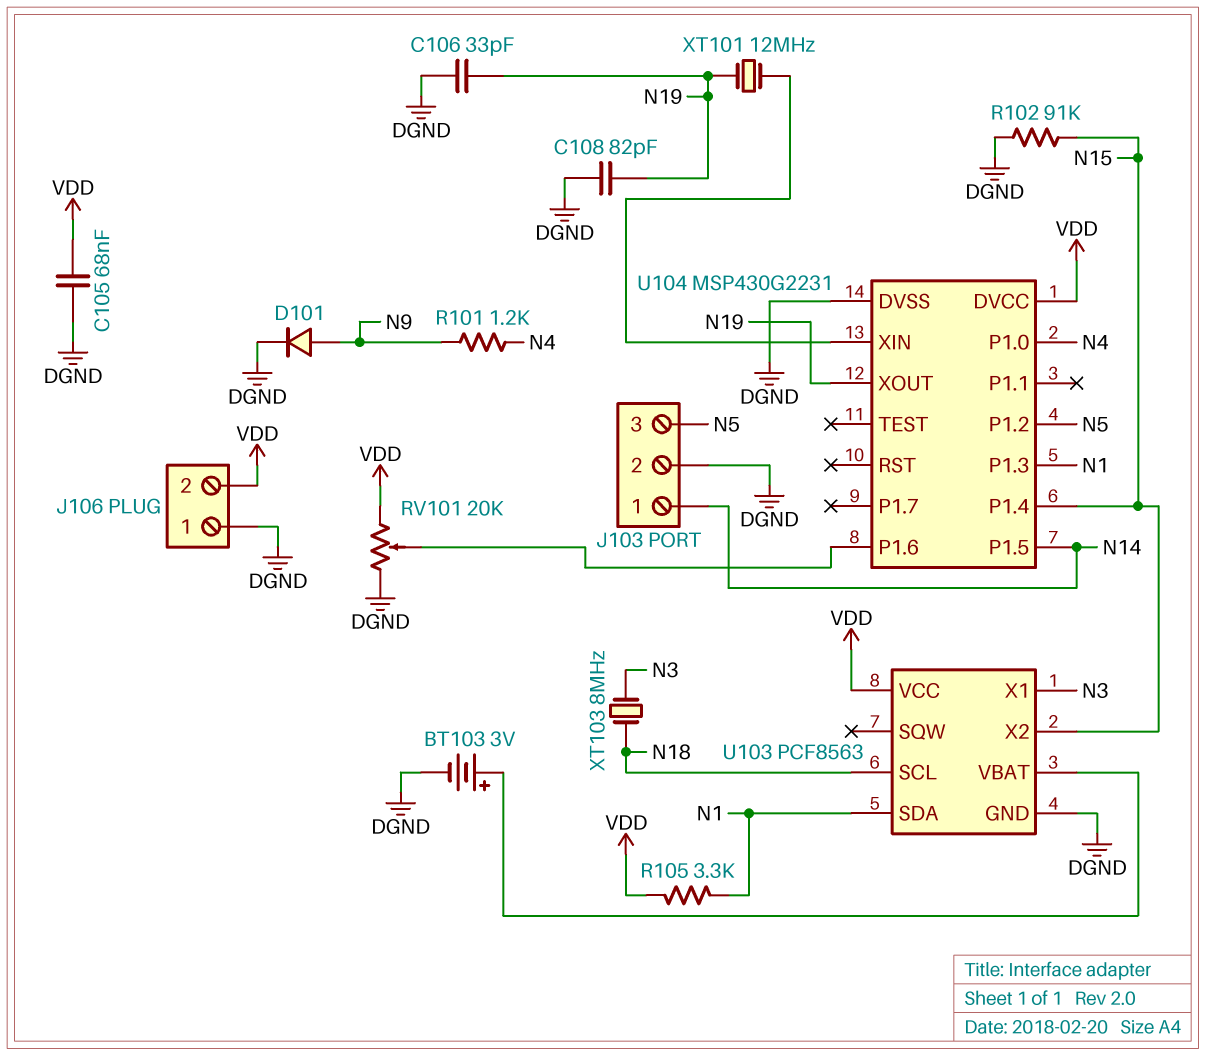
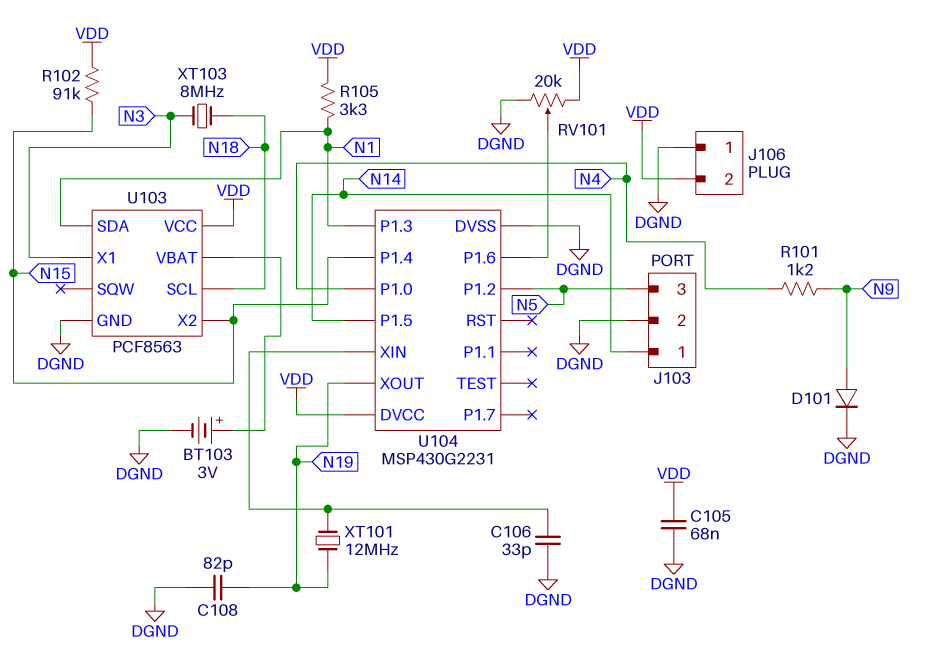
C106: 33pF (DGND, N19) -> 33pF (DGND, U104/XIN)
R102: 91k (DGND, N15) -> 91k (N15, VDD)

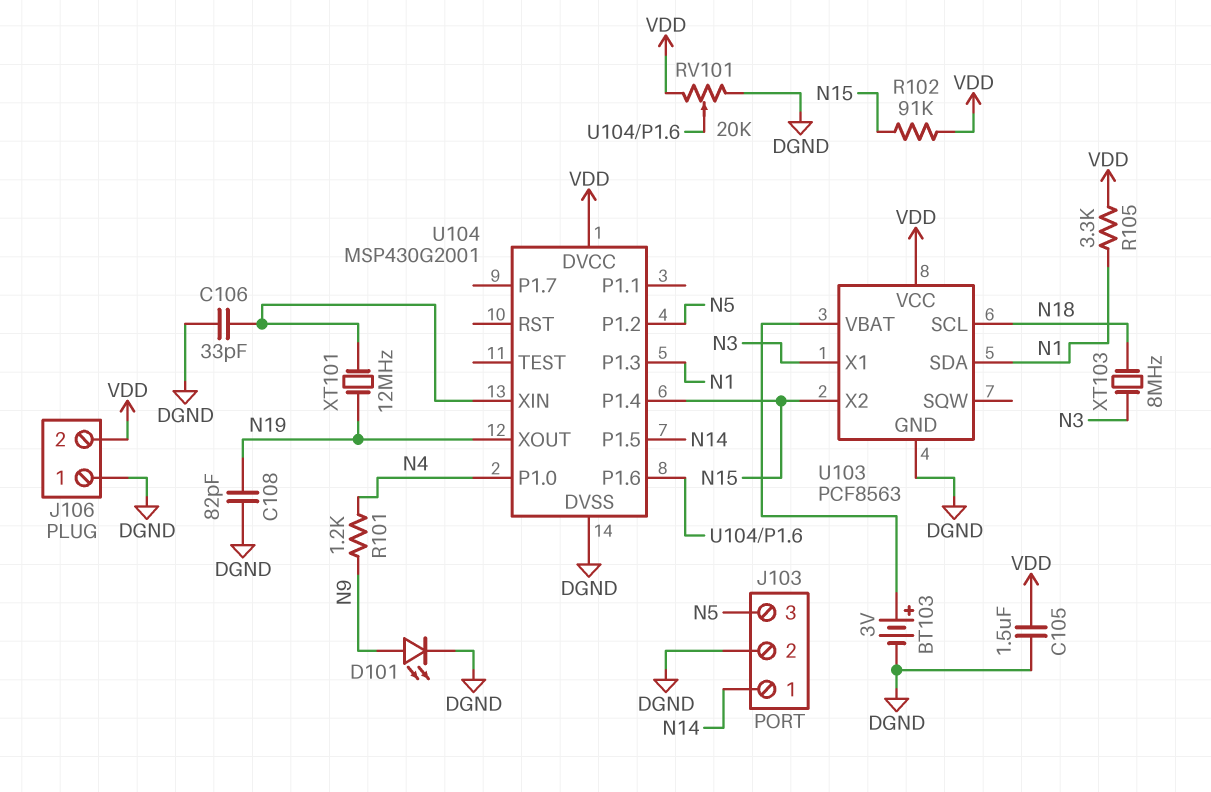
C105: 68nF (DGND, VDD) -> 1.5uF (DGND, VDD)
D101: diode (A N9, K DGND) -> LED (A N9, K DGND)
U104: MSP430G2231 -> MSP430G2001

